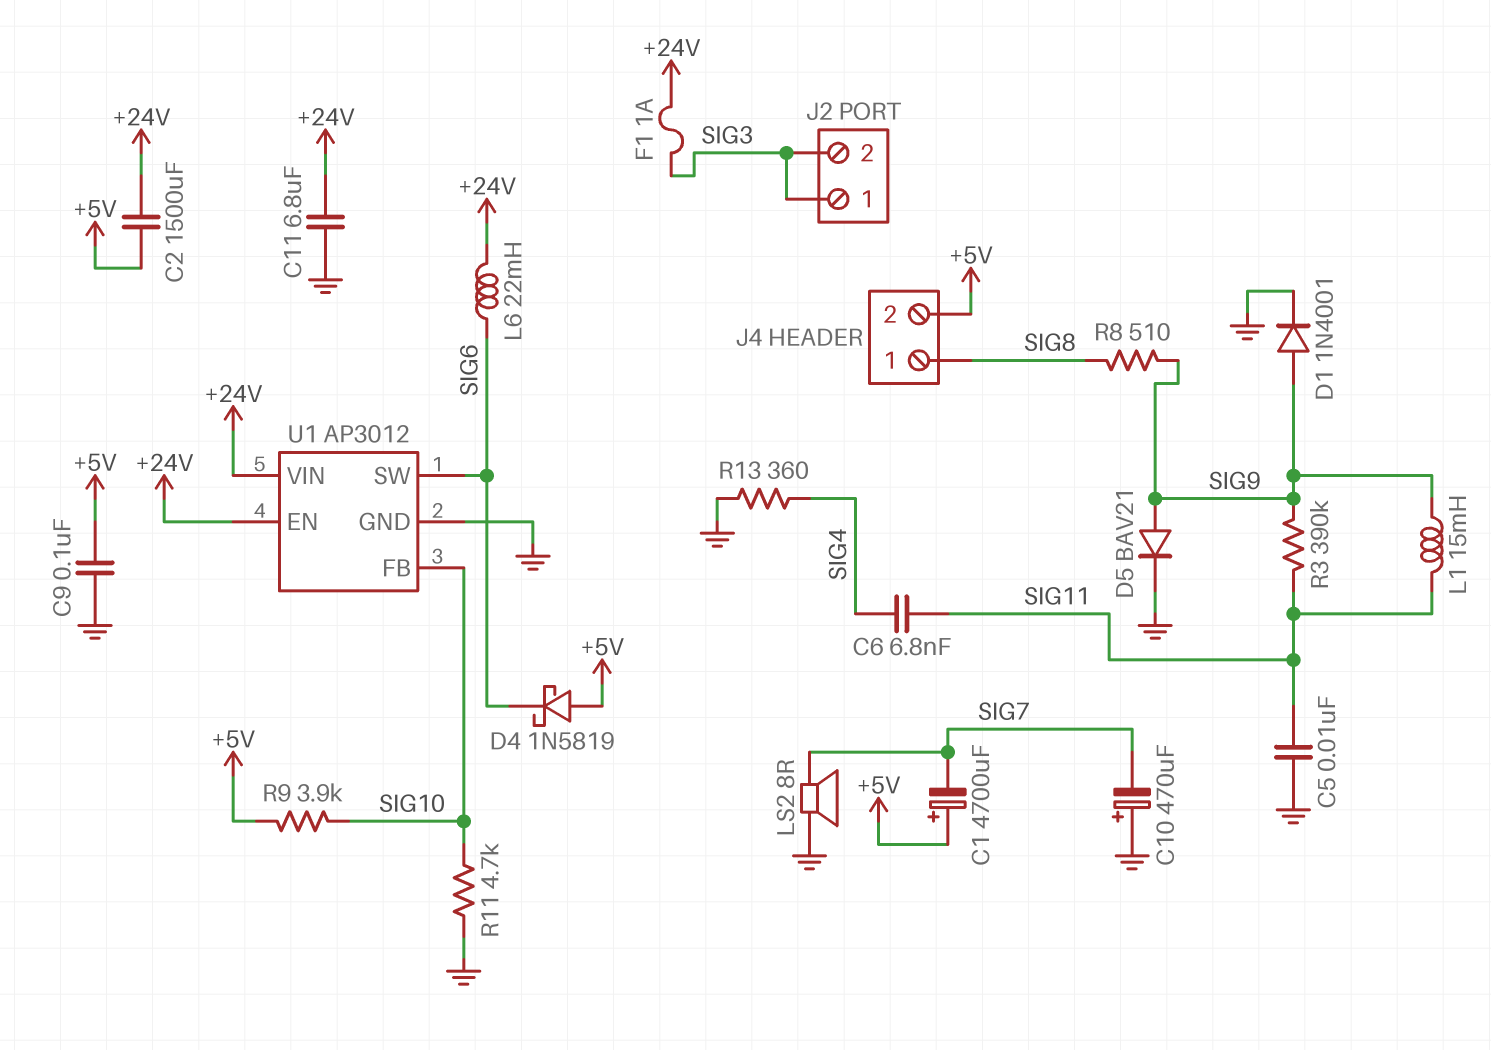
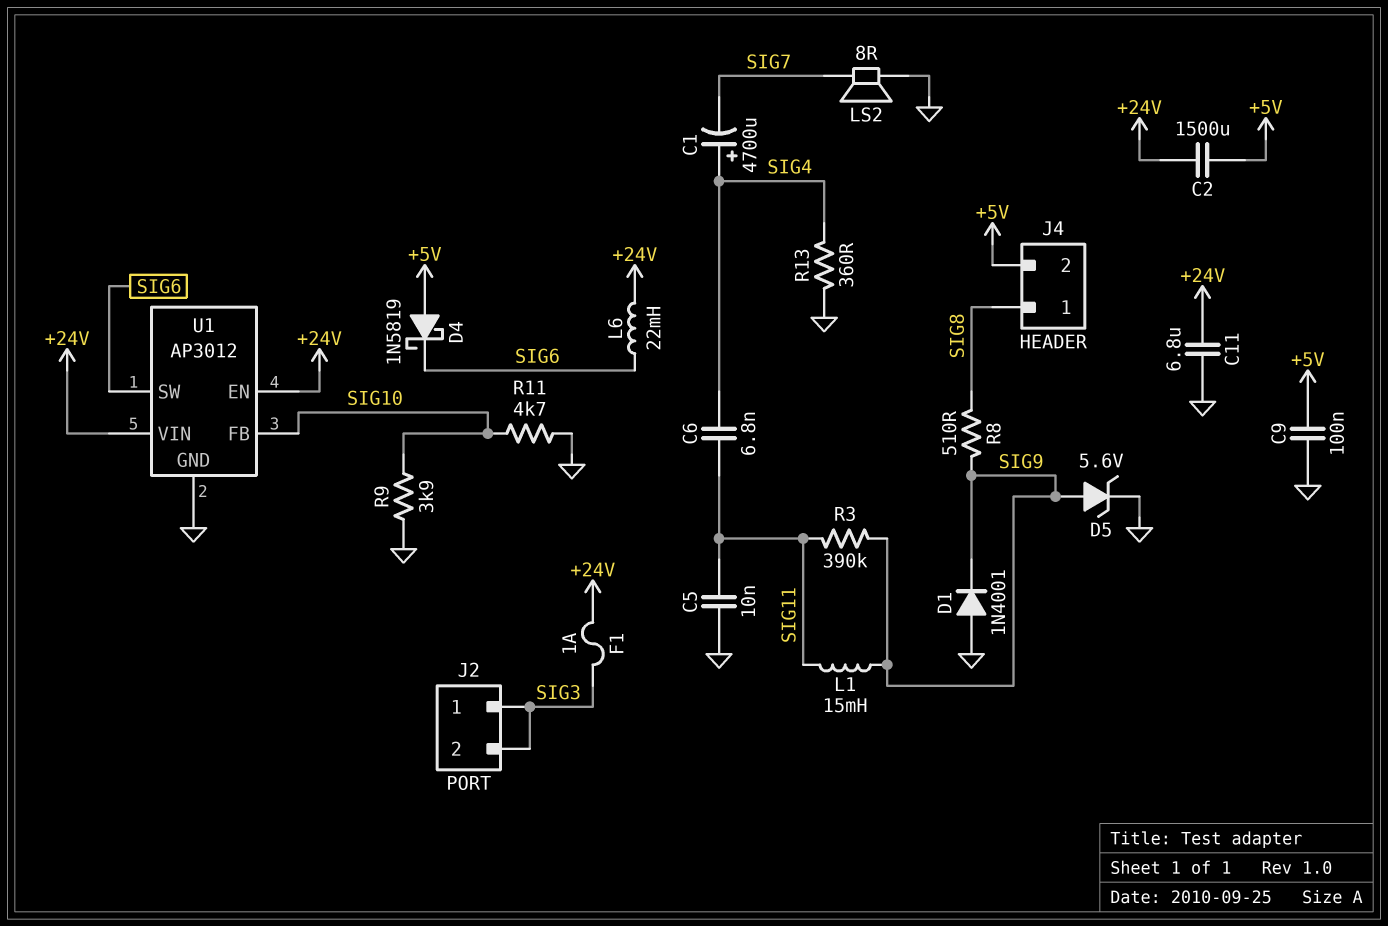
C1: 4700uF (plus +5V, minus SIG7) -> 4700uF (plus SIG4, minus SIG7)
C10: 470uF (plus GND, minus SIG7) -> none
D1: diode 1N4001 (A SIG9, K GND) -> diode 1N4001 (A GND, K SIG9)
D5: diode BAV21 (A SIG9, K GND) -> zener 5.6V (A SIG9, K GND)
R9: 3.9k (+5V, SIG10) -> 3.9k (GND, SIG10)

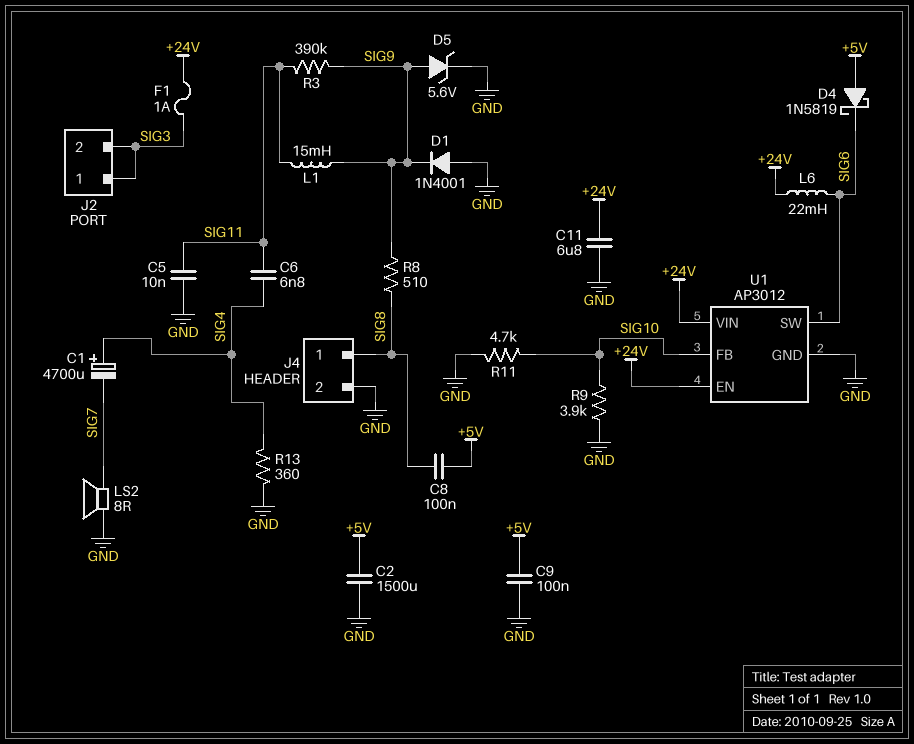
C2: 1500uF (+5V, +24V) -> 1500uF (+5V, GND)
C8: none -> 100nF (+5V, SIG8)
J4 pin 2: +5V -> GND

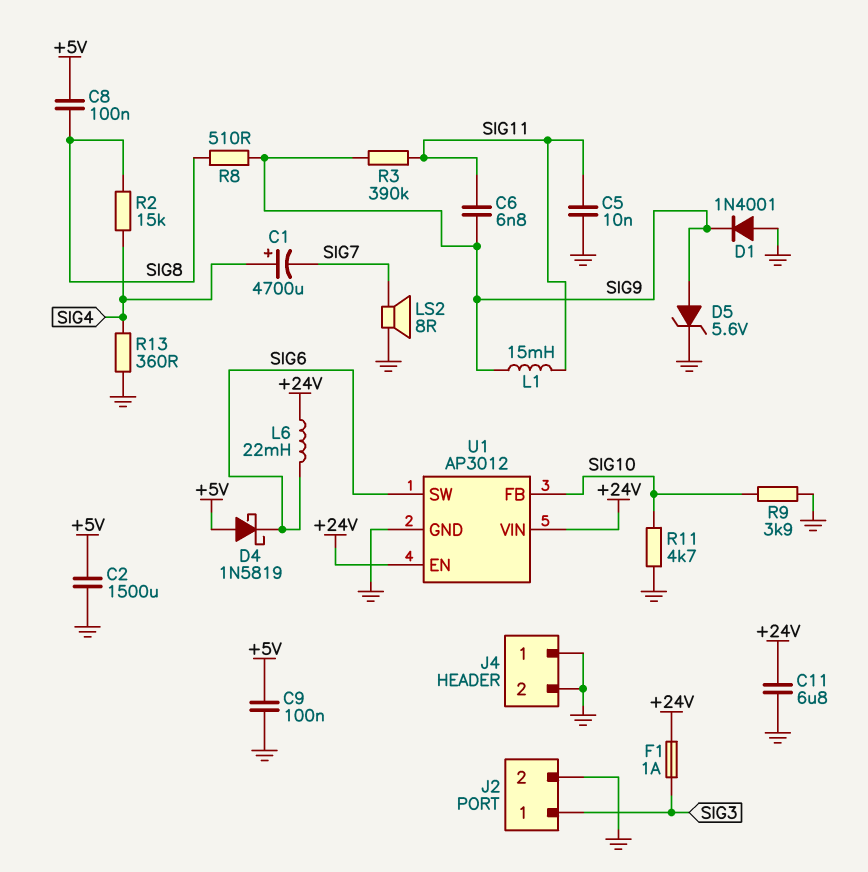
C6: 6.8nF (SIG4, SIG11) -> 6.8nF (SIG9, SIG11)
J2 pin 2: SIG3 -> GND
J4 pin 1: SIG8 -> GND
R2: none -> 15k (SIG4, SIG8)

